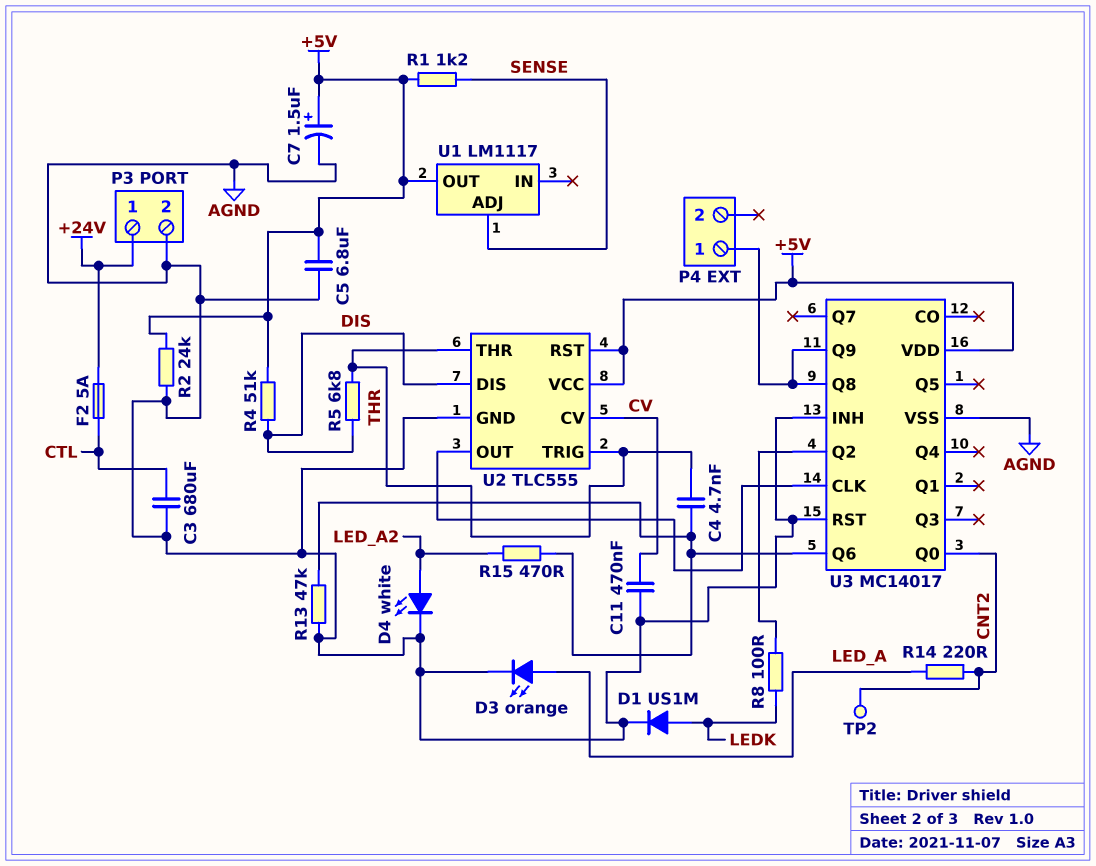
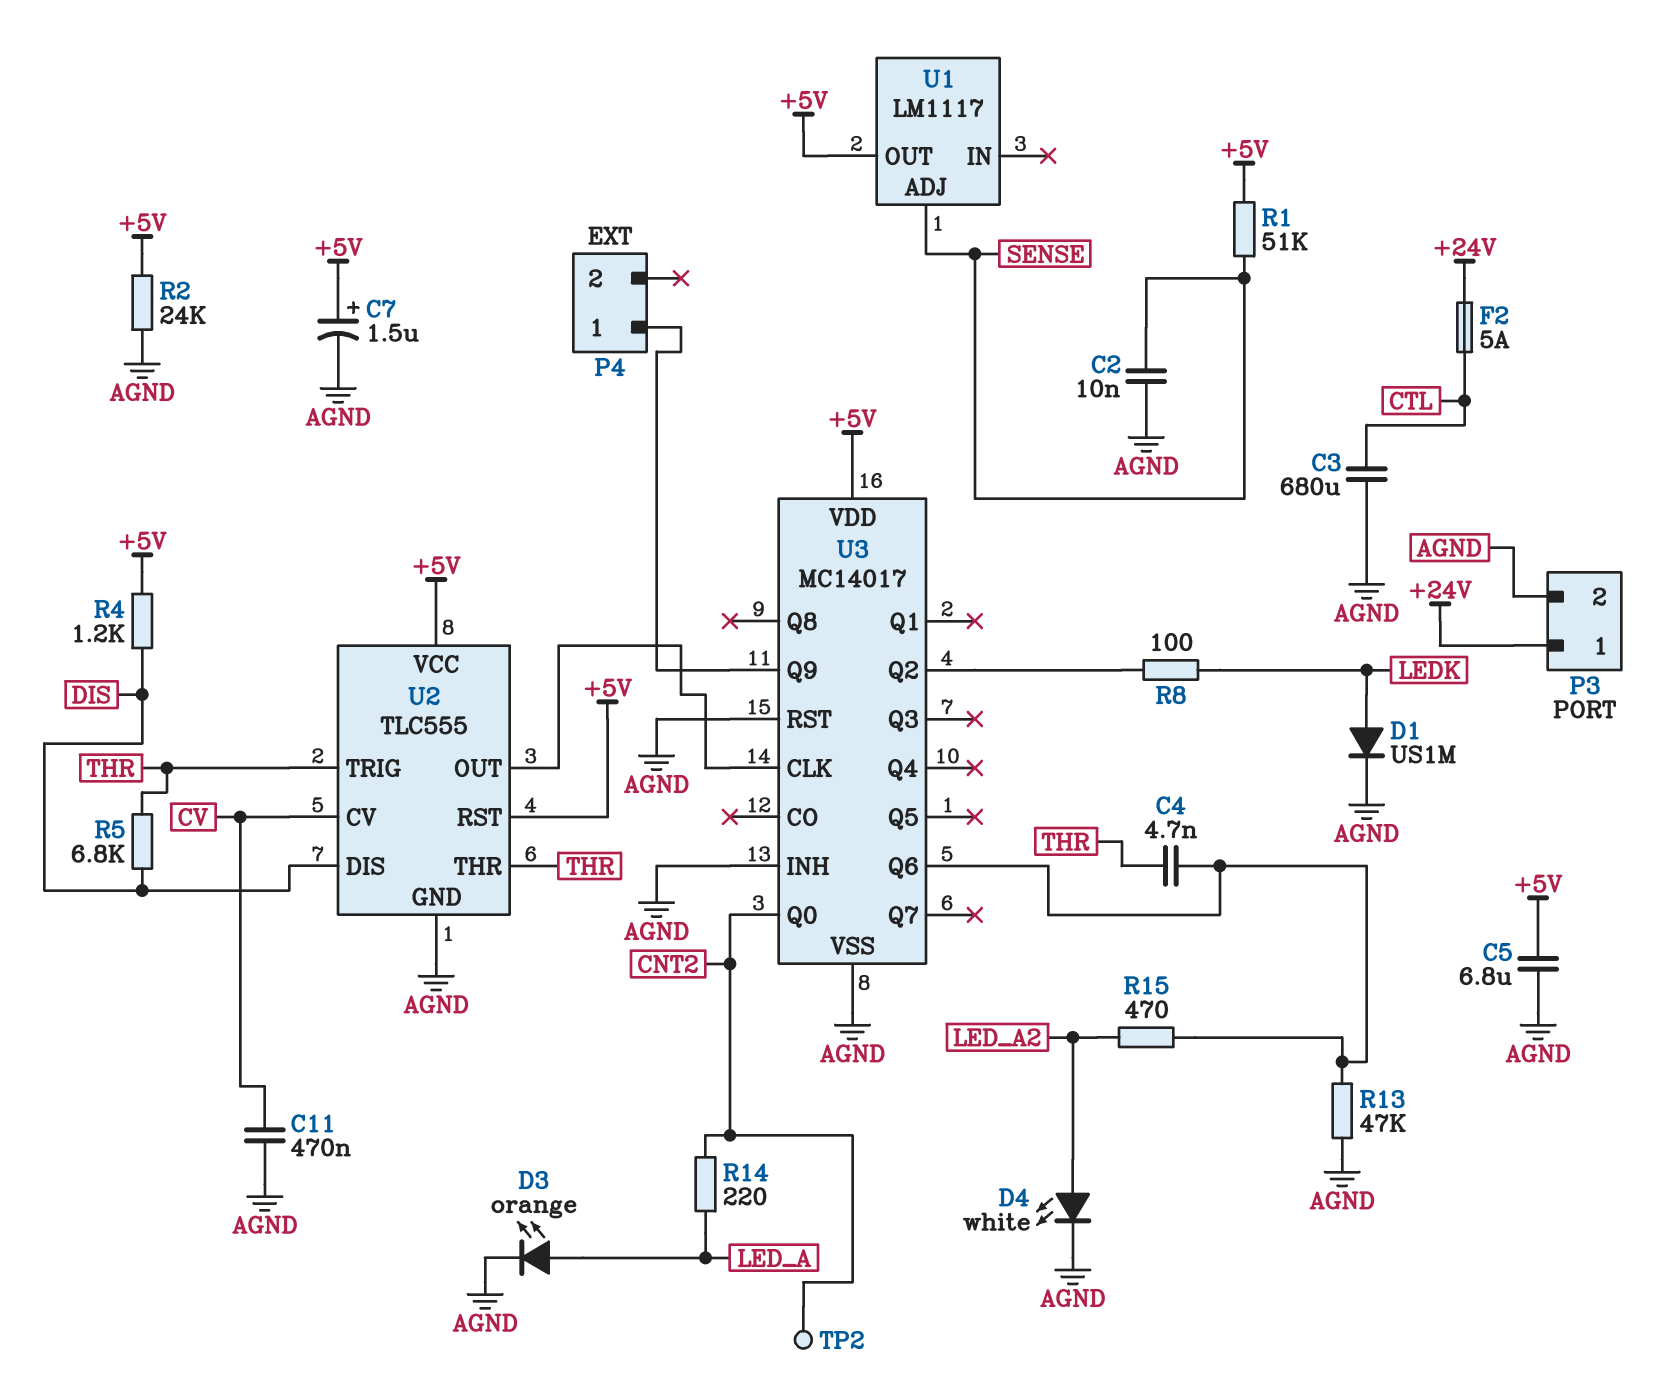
C2: none -> 10nF (AGND, SENSE)
R1: 1.2k (+5V, SENSE) -> 51k (+5V, SENSE)
R4: 51k (+5V, DIS) -> 1.2k (+5V, DIS)
U3 pin Q8: P4/1 -> none

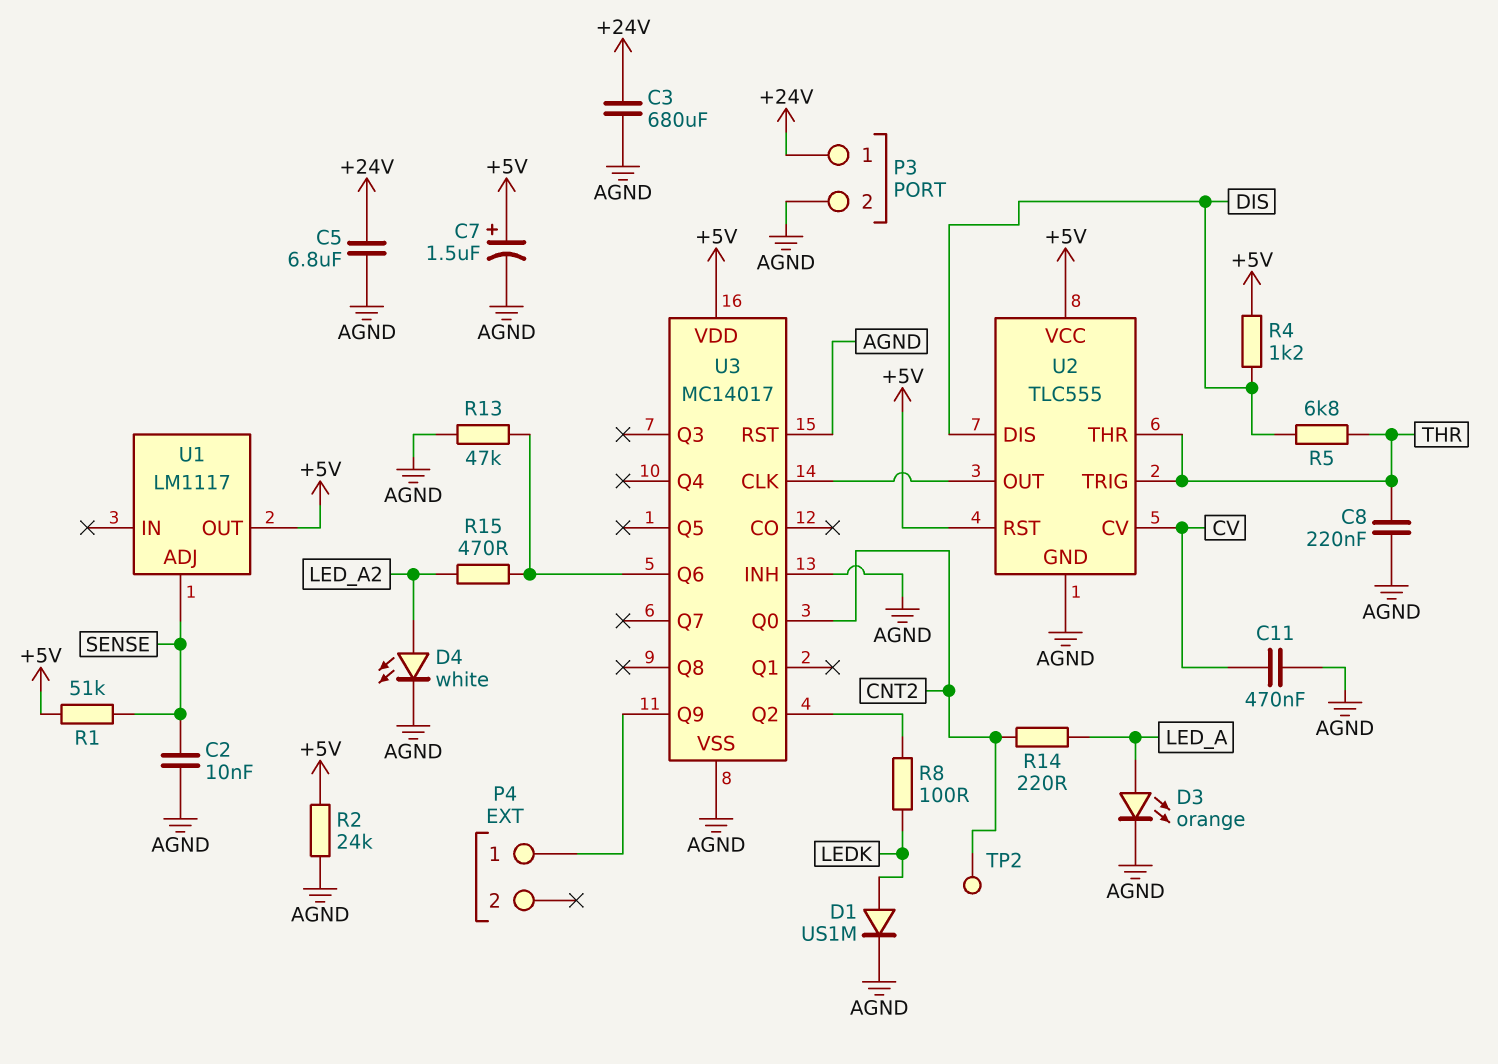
C3: 680uF (AGND, CTL) -> 680uF (+24V, AGND)
C4: 4.7nF (THR, U3/Q6) -> none
C5: 6.8uF (+5V, AGND) -> 6.8uF (+24V, AGND)
C8: none -> 220nF (AGND, THR)
F2: 5A (+24V, CTL) -> none

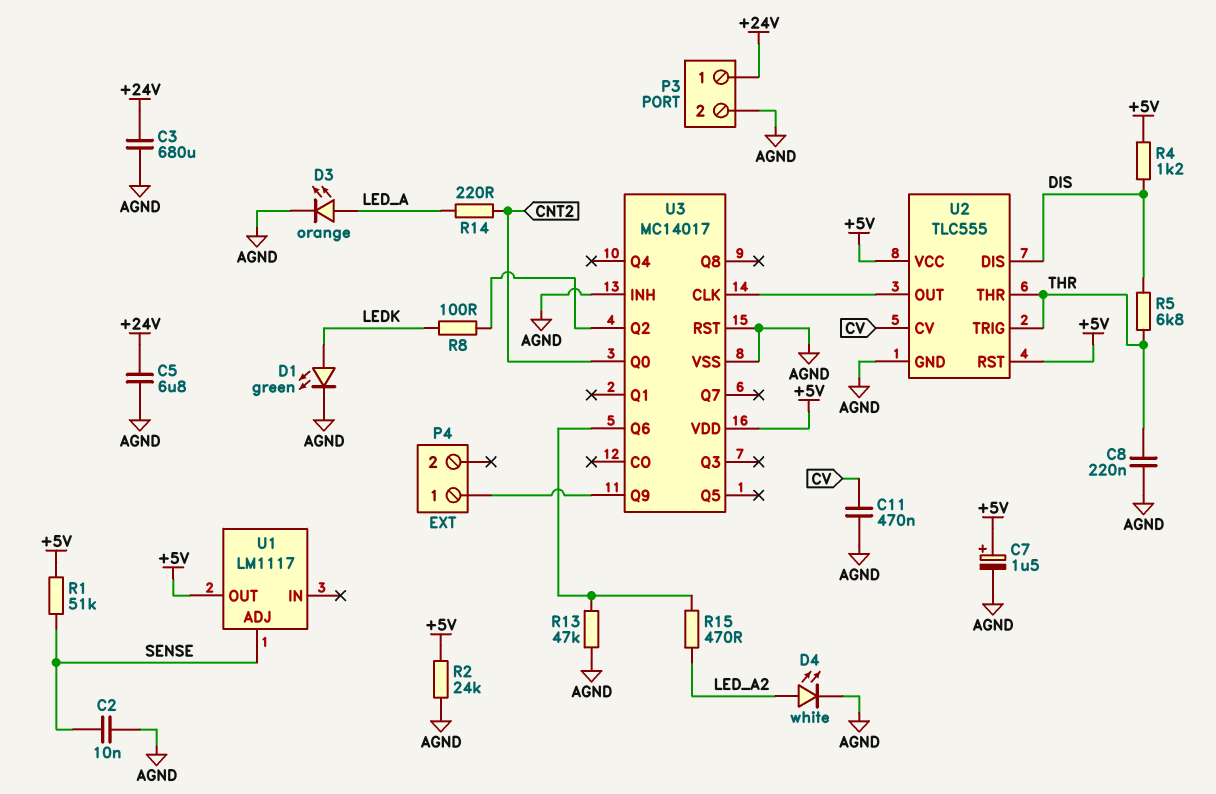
D1: diode US1M (A LEDK, K AGND) -> LED green (A LEDK, K AGND)
TP2: test point (CNT2) -> none

